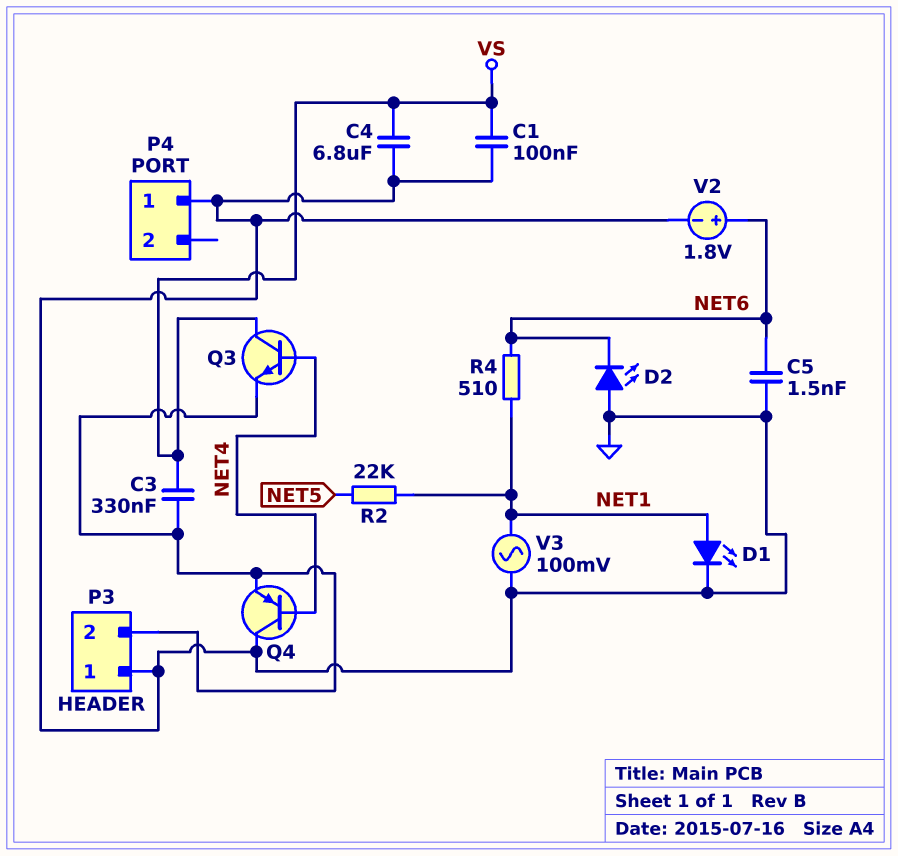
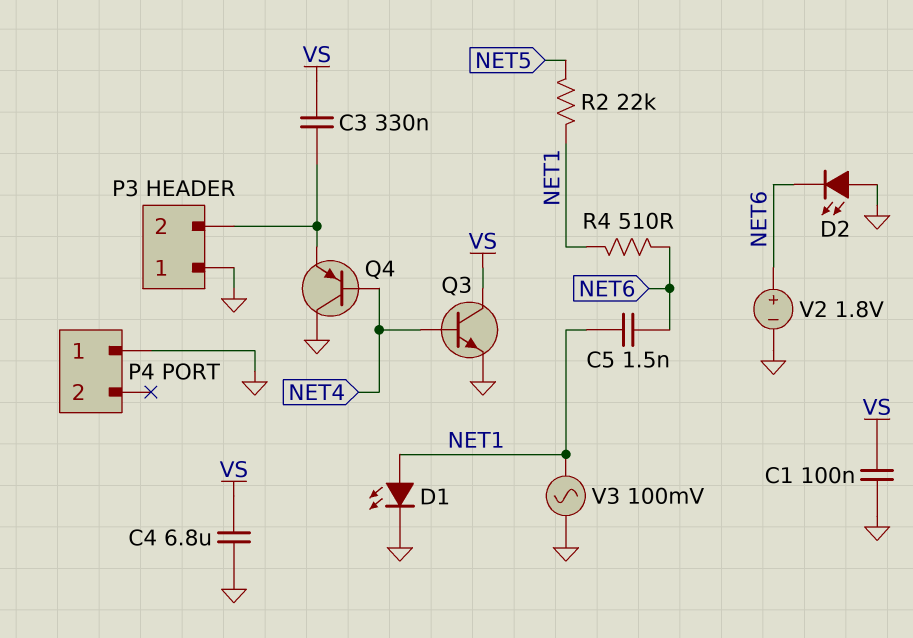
C5: 1.5nF (GND, NET6) -> 1.5nF (NET1, NET6)
Q3: NPN (B NET4, C VS, E P3/2) -> NPN (B NET4, C VS, E GND)

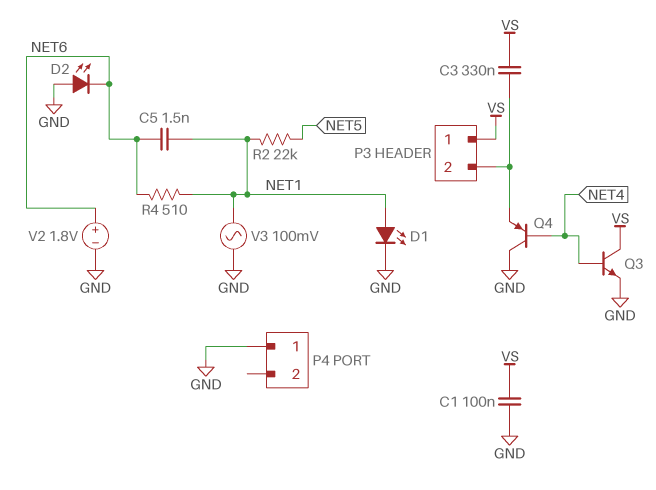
C4: 6.8uF (GND, VS) -> none
P3 pin 1: GND -> VS

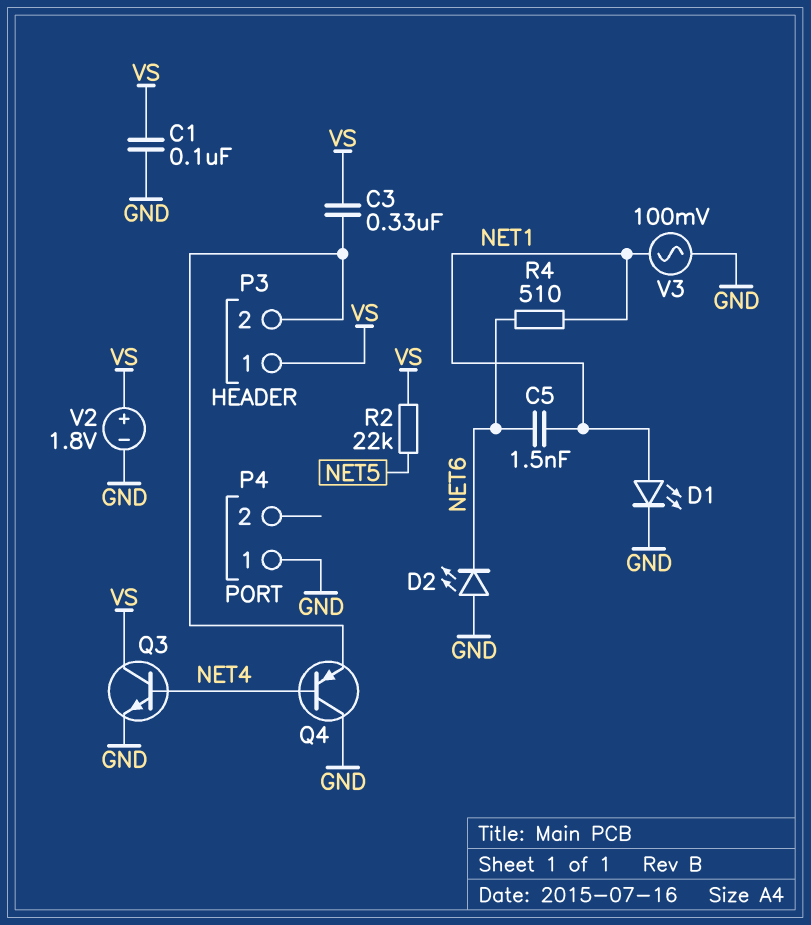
R2: 22k (NET1, NET5) -> 22k (NET5, VS)
V2: 1.8V (plus NET6, minus GND) -> 1.8V (plus VS, minus GND)

